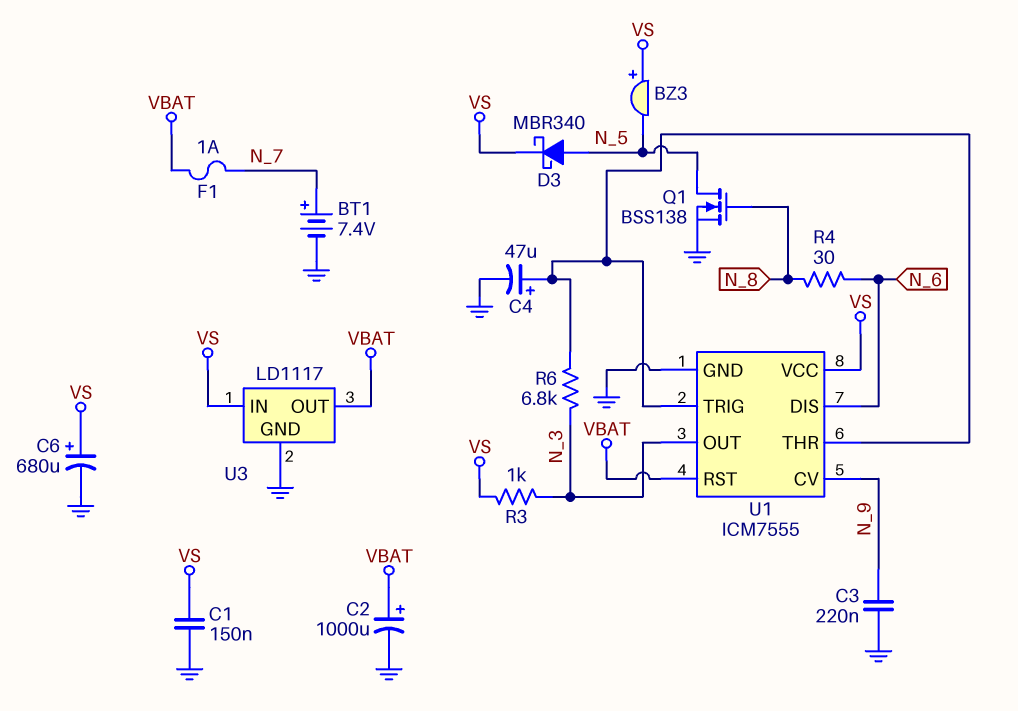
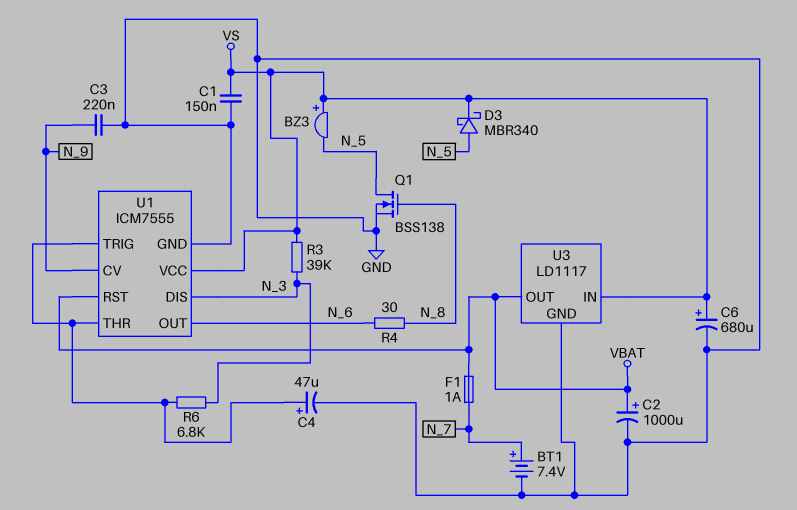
R3: 1k (N_3, VS) -> 39k (N_3, VS)
U1 pin DIS: N_6 -> N_3
U1 pin OUT: N_3 -> N_6

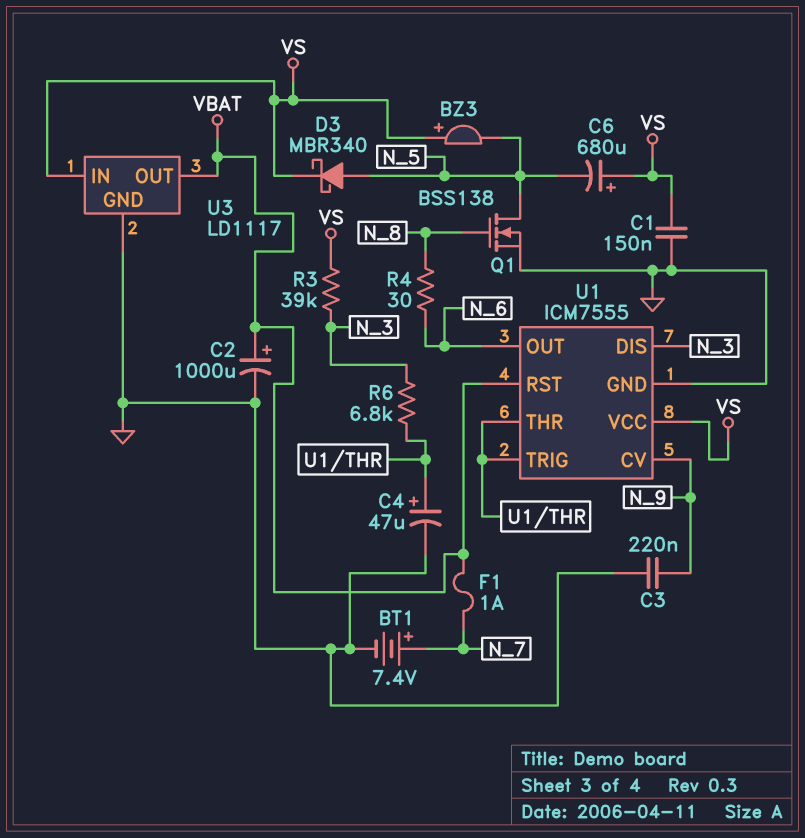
C6: 680uF (plus VS, minus GND) -> 680uF (plus VS, minus N_5)

